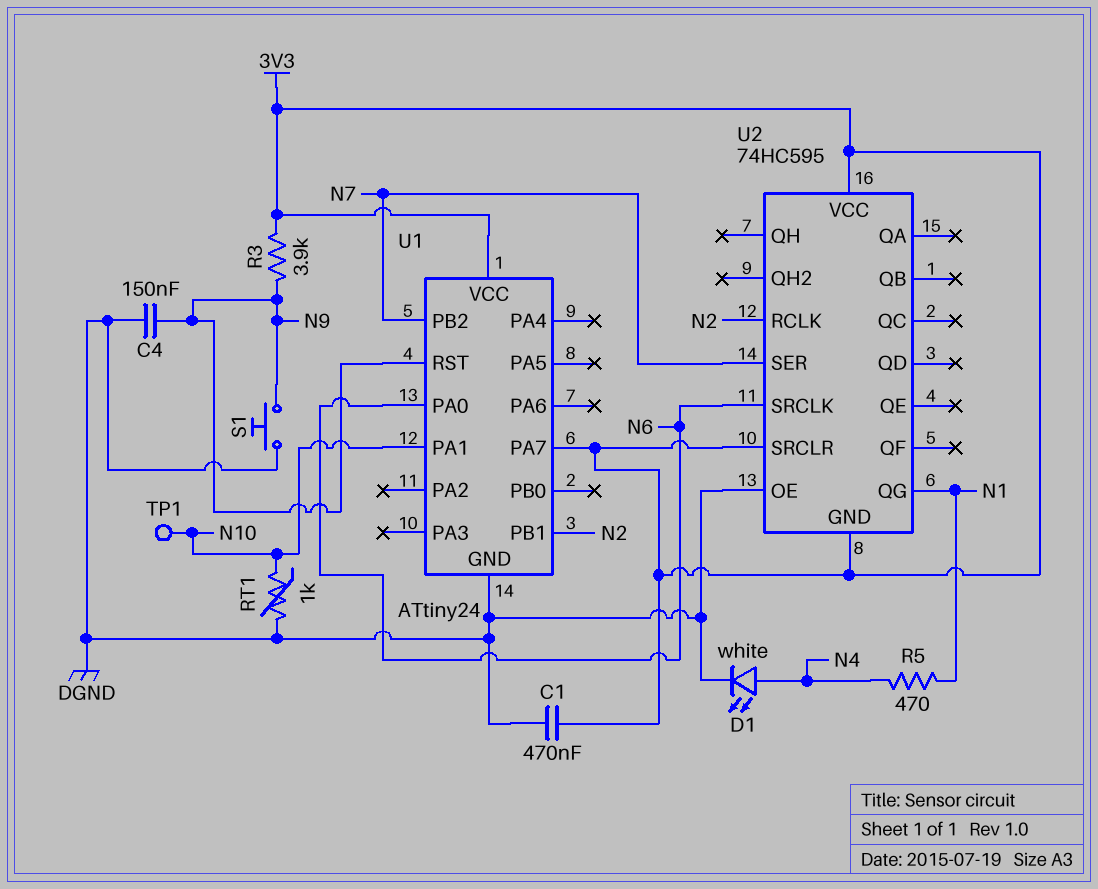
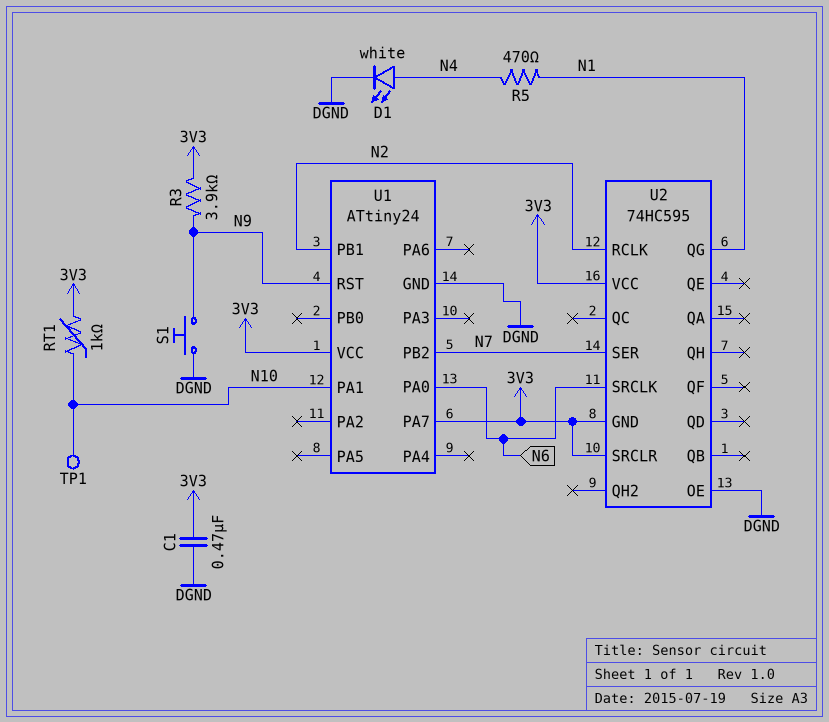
C4: 150nF (DGND, N9) -> none
RT1: 1k (DGND, N10) -> 1k (3V3, N10)

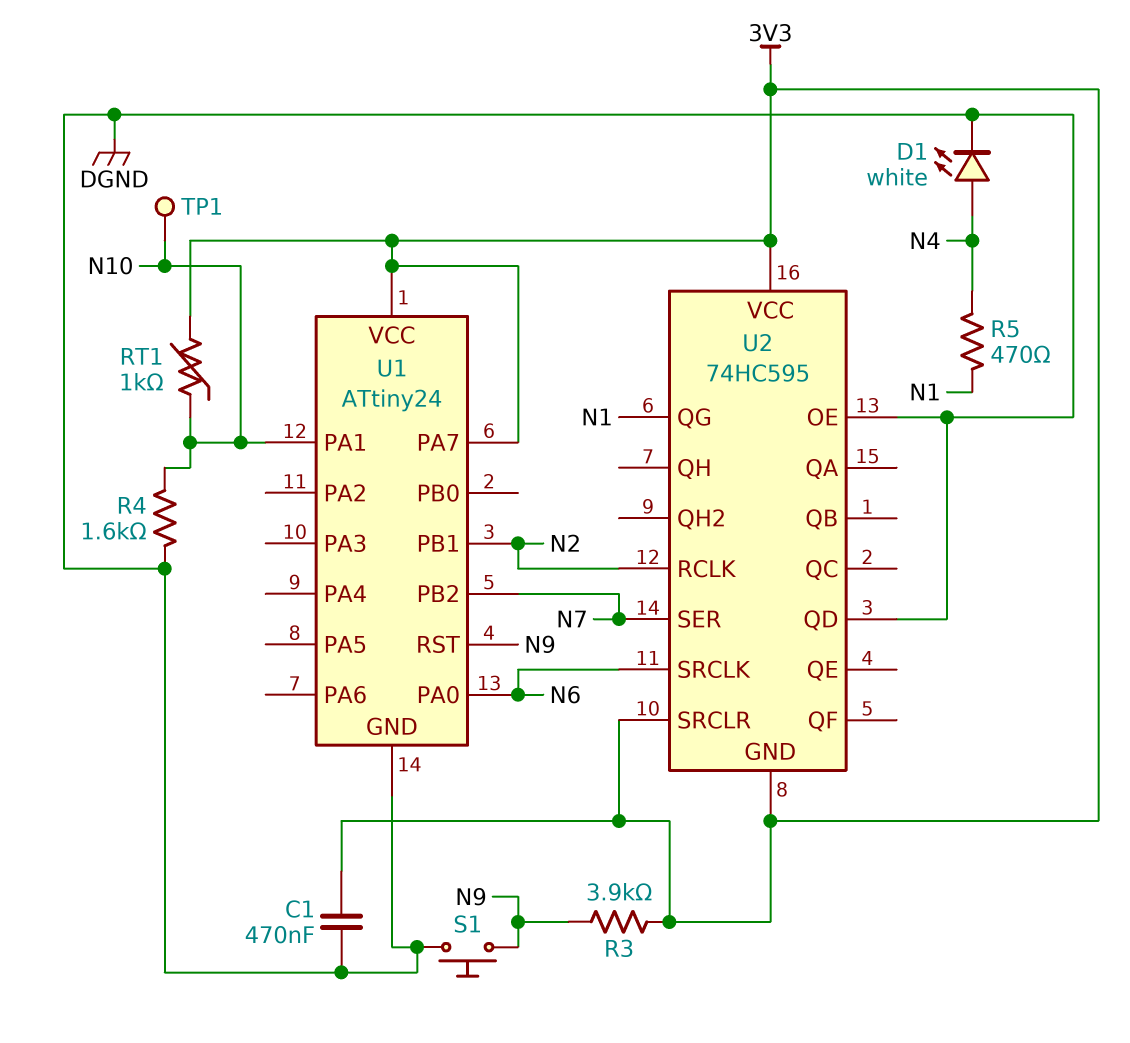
R4: none -> 1.6k (DGND, N10)
U2 pin QD: none -> DGND

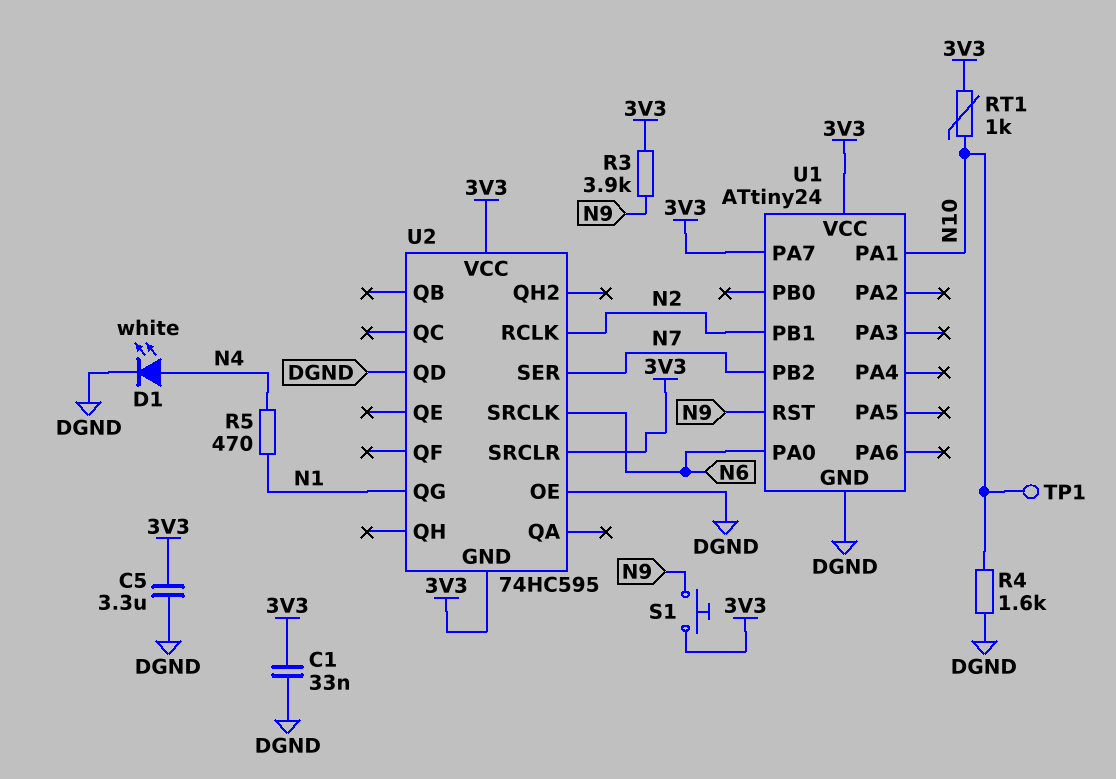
C1: 470nF (3V3, DGND) -> 33nF (3V3, DGND)
C5: none -> 3.3uF (3V3, DGND)
S1: button (DGND, N9) -> button (3V3, N9)

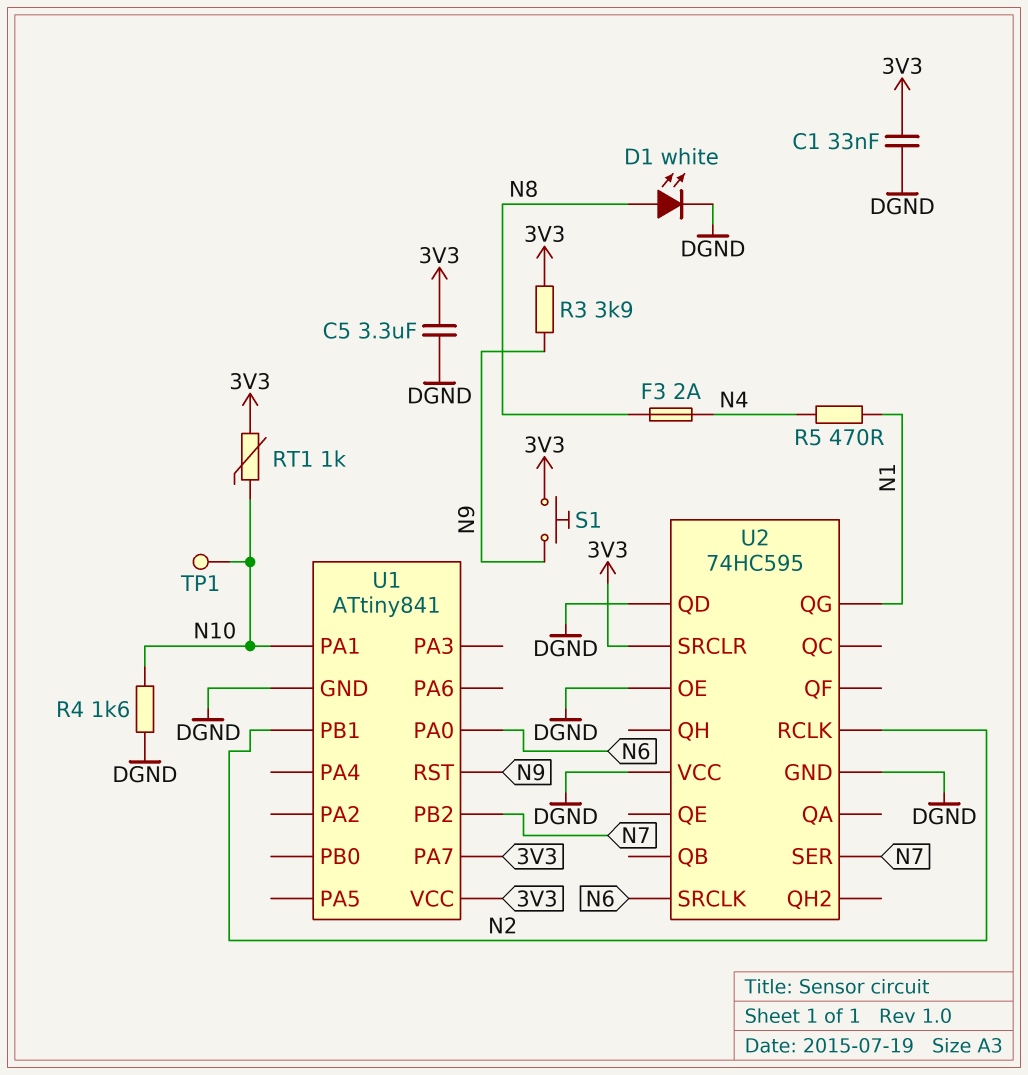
D1: LED white (A N4, K DGND) -> LED white (A N8, K DGND)
F3: none -> 2A (N4, N8)
U1: ATtiny24 -> ATtiny841
U2 pin GND: 3V3 -> DGND
U2 pin VCC: 3V3 -> DGND

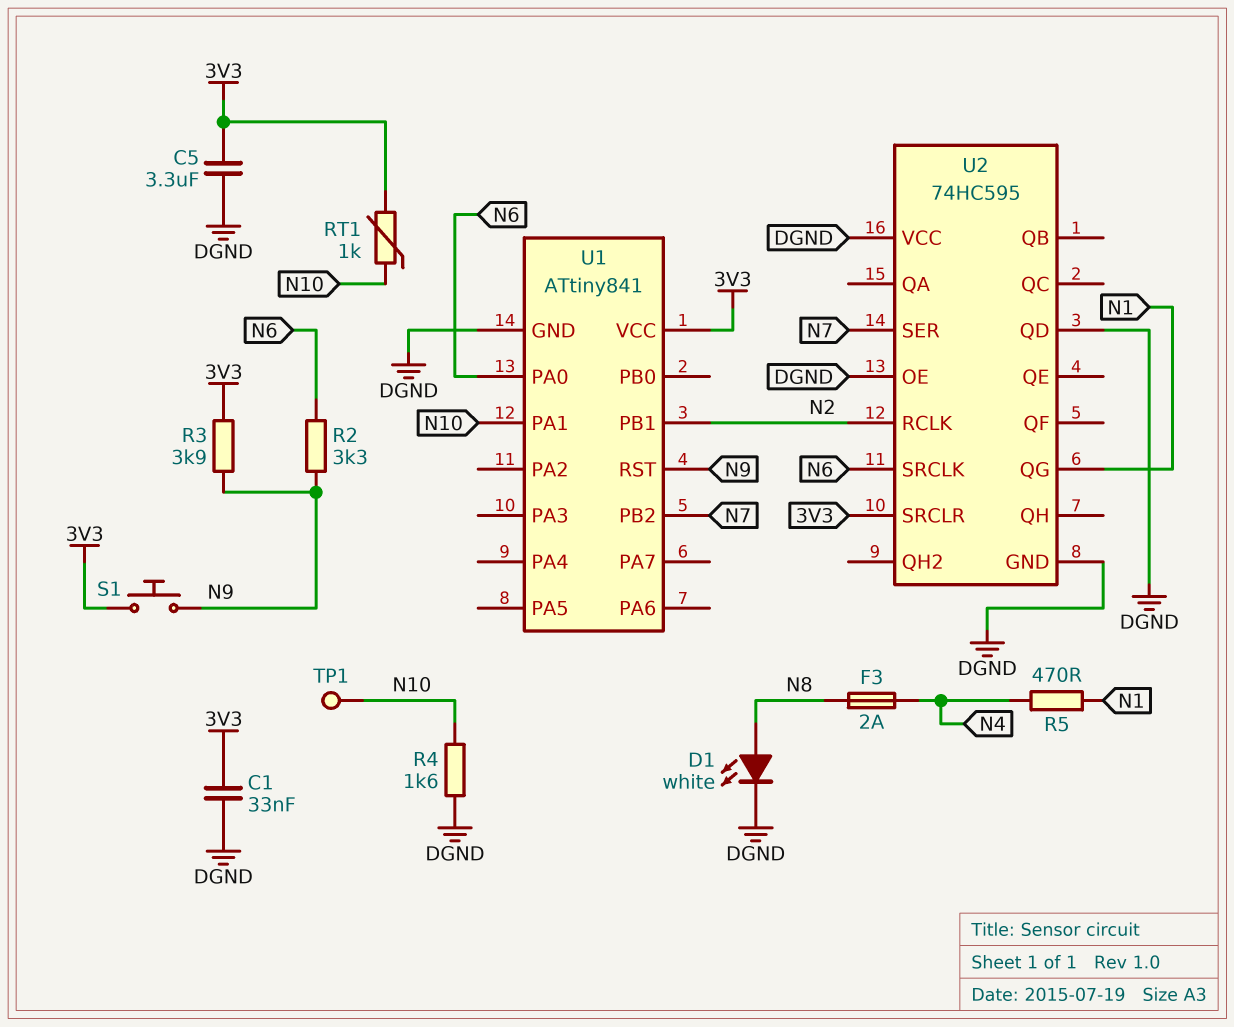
R2: none -> 3.3k (N6, N9)
U1 pin PA7: 3V3 -> none

